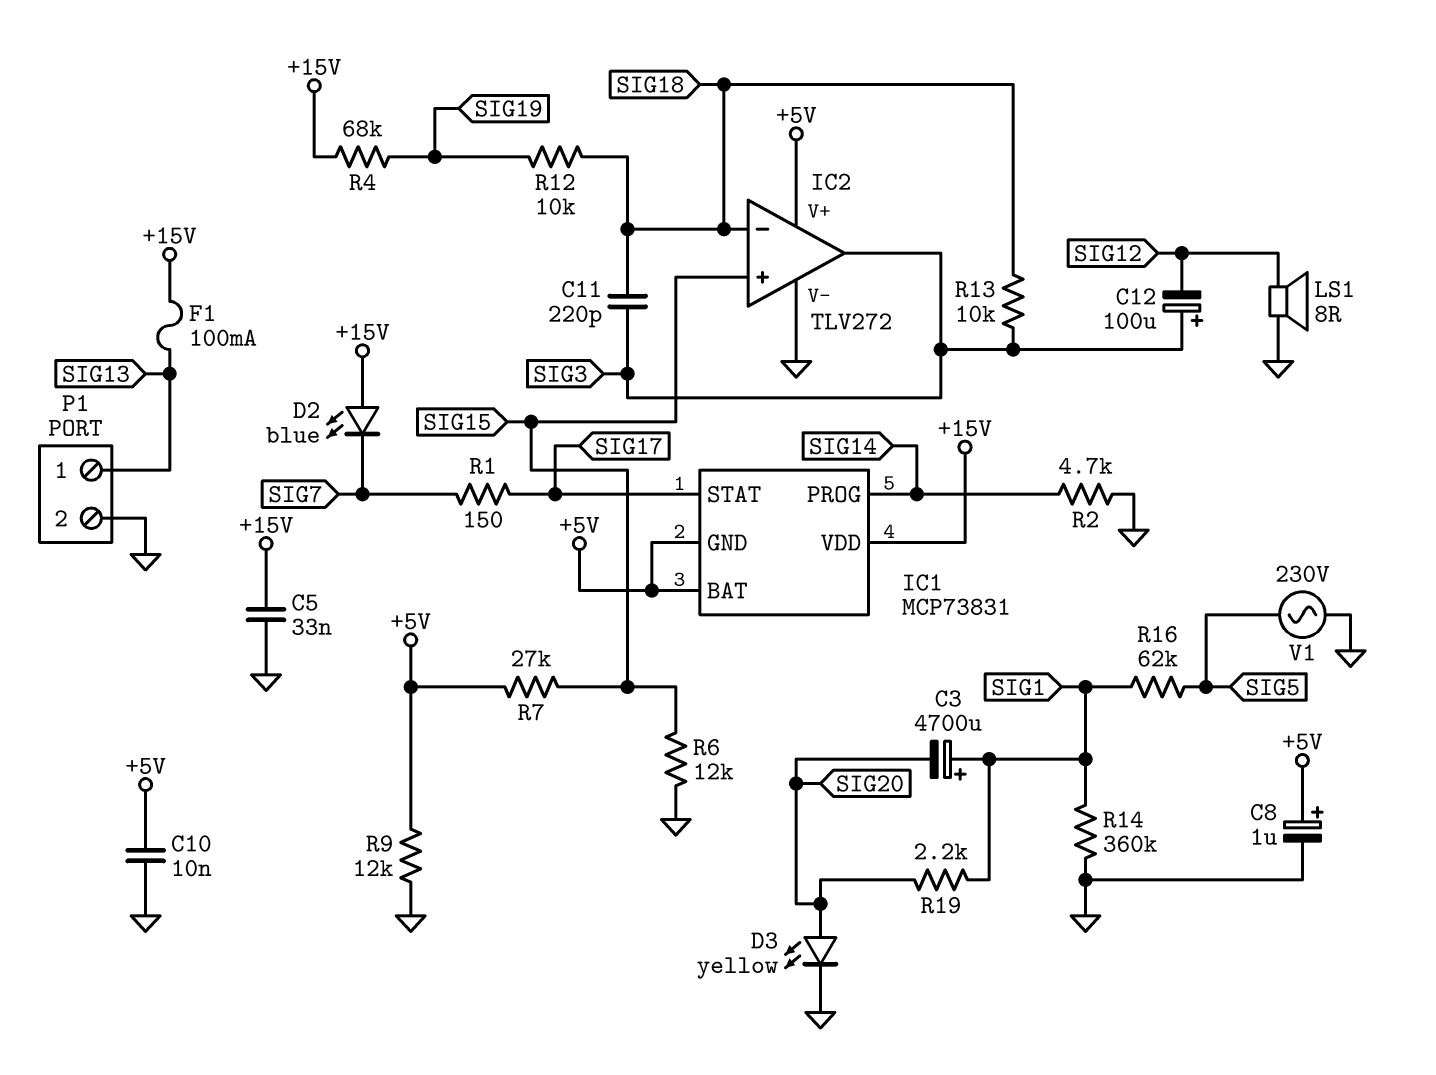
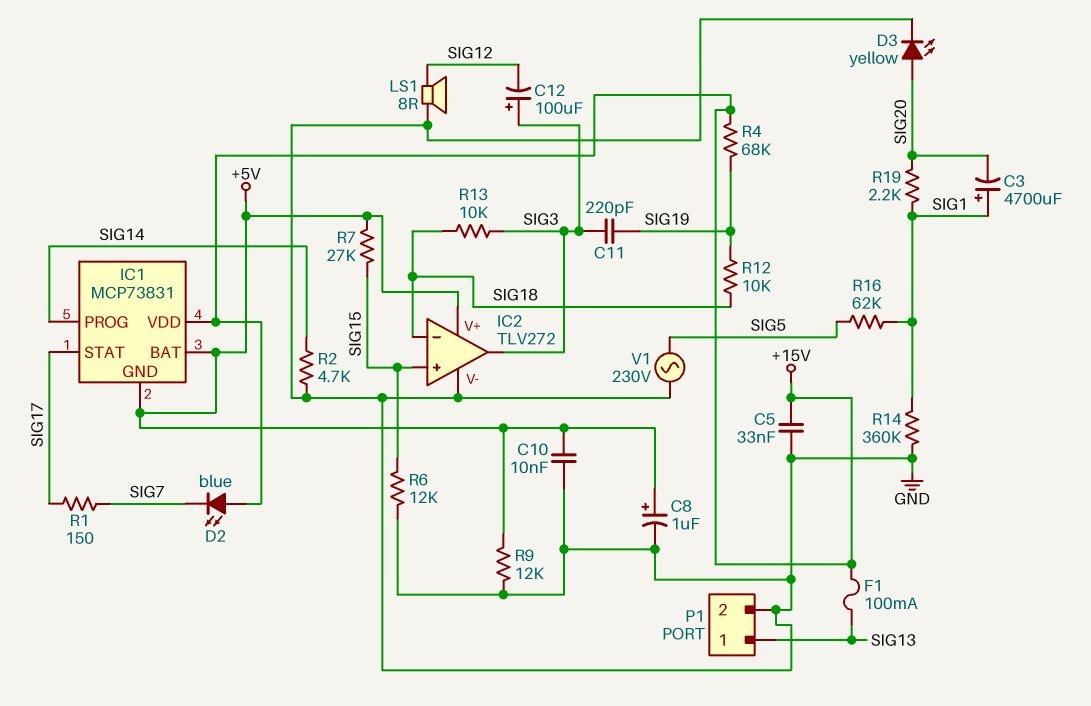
C11: 220pF (SIG3, SIG18) -> 220pF (SIG3, SIG19)

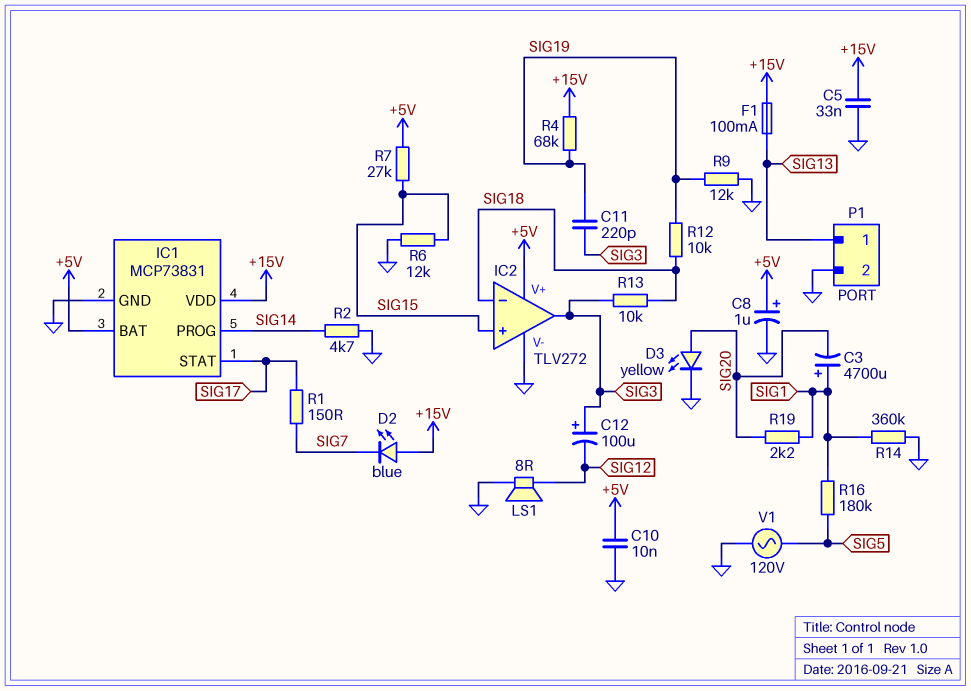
IC1 pin GND: +5V -> GND
R9: 12k (+5V, GND) -> 12k (GND, SIG19)
R16: 62k (SIG1, SIG5) -> 180k (SIG1, SIG5)
V1: AC 230V (GND, SIG5) -> AC 120V (GND, SIG5)

